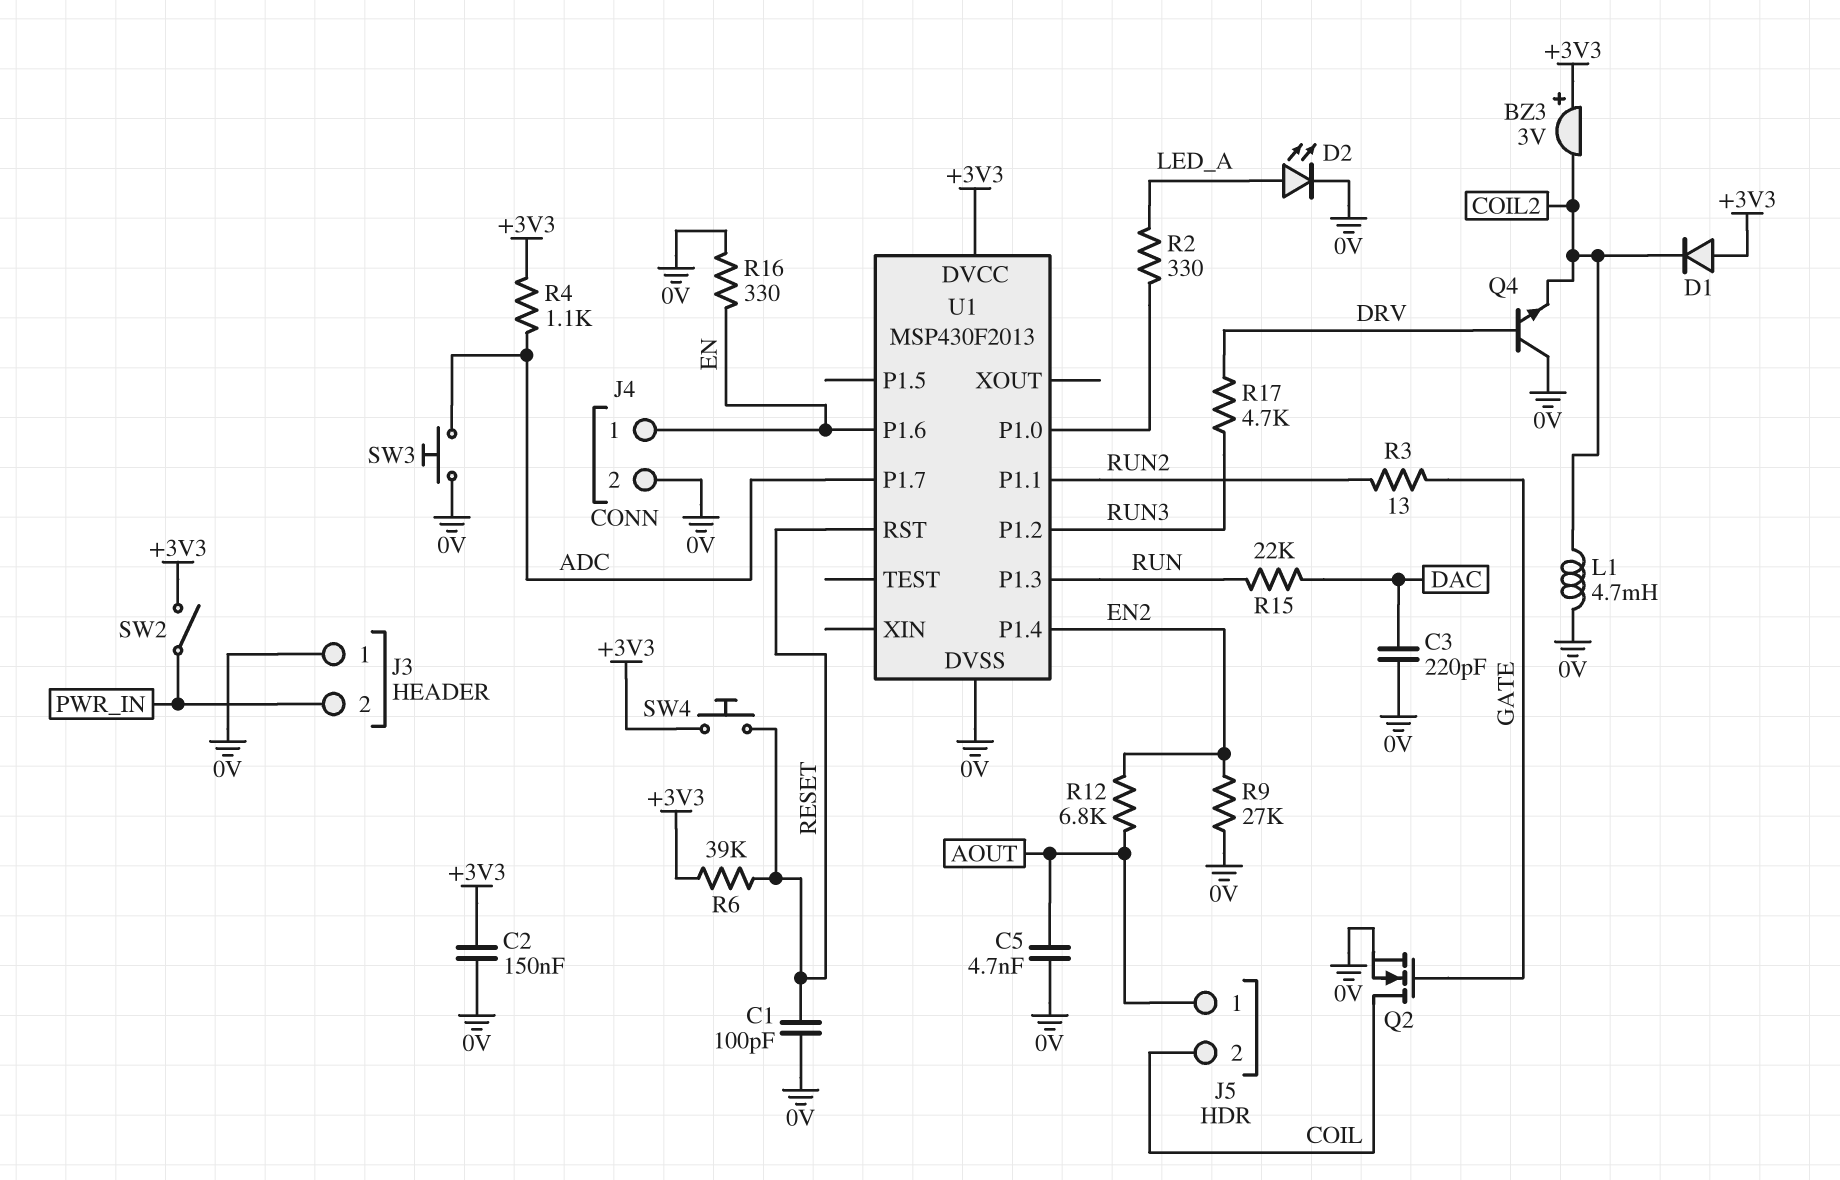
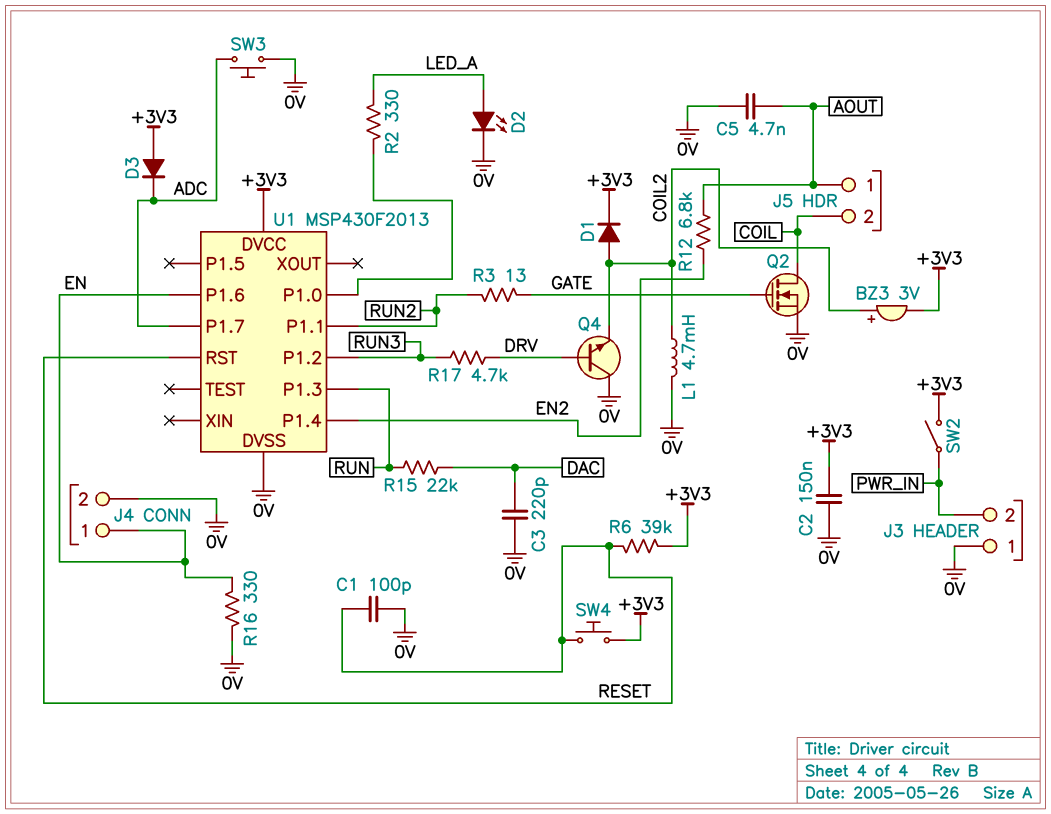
BZ3: buzzer 3V (plus +3V3, minus COIL2) -> buzzer 3V (plus COIL2, minus +3V3)
D1: diode (A +3V3, K COIL2) -> diode (A COIL2, K +3V3)
D3: none -> diode (A +3V3, K ADC)
R4: 1.1k (+3V3, ADC) -> none
R9: 27k (0V, EN2) -> none

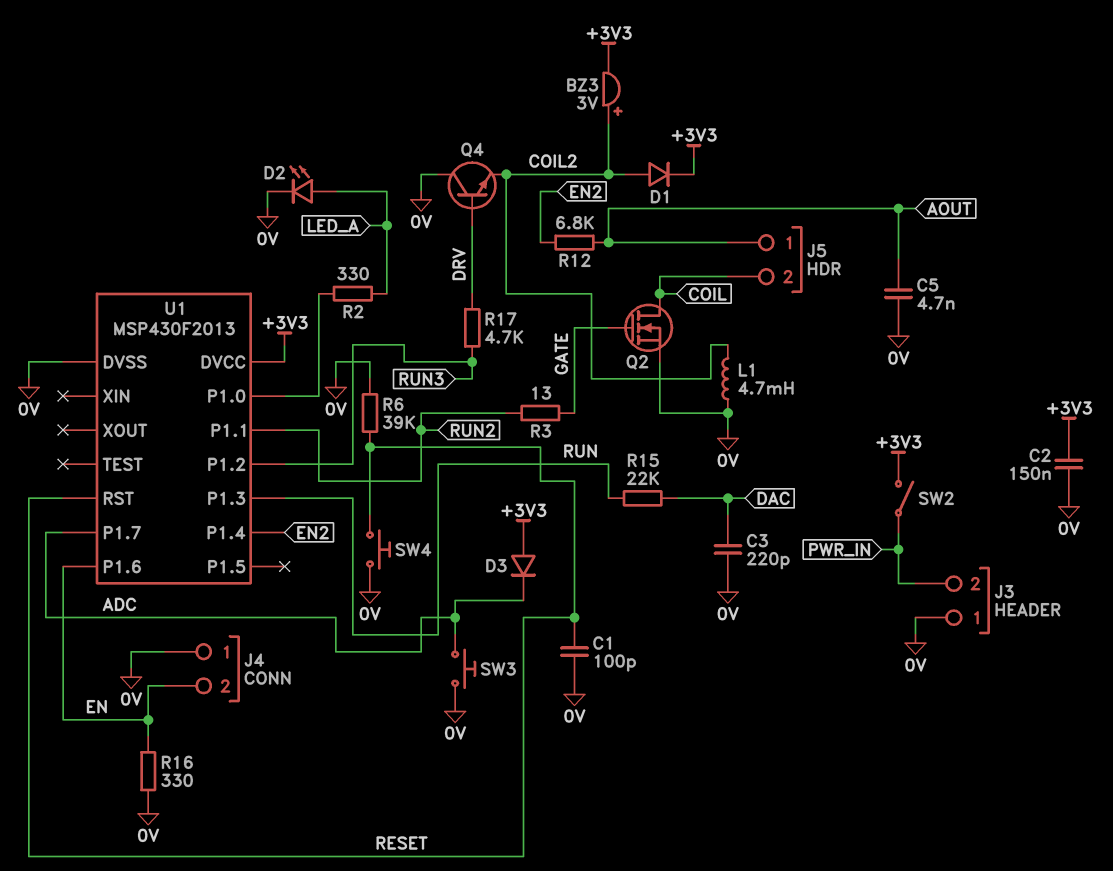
J4 pin 1: EN -> 0V
J4 pin 2: 0V -> EN
R6: 39k (+3V3, RESET) -> 39k (0V, RESET)
SW4: button (+3V3, RESET) -> button (0V, RESET)

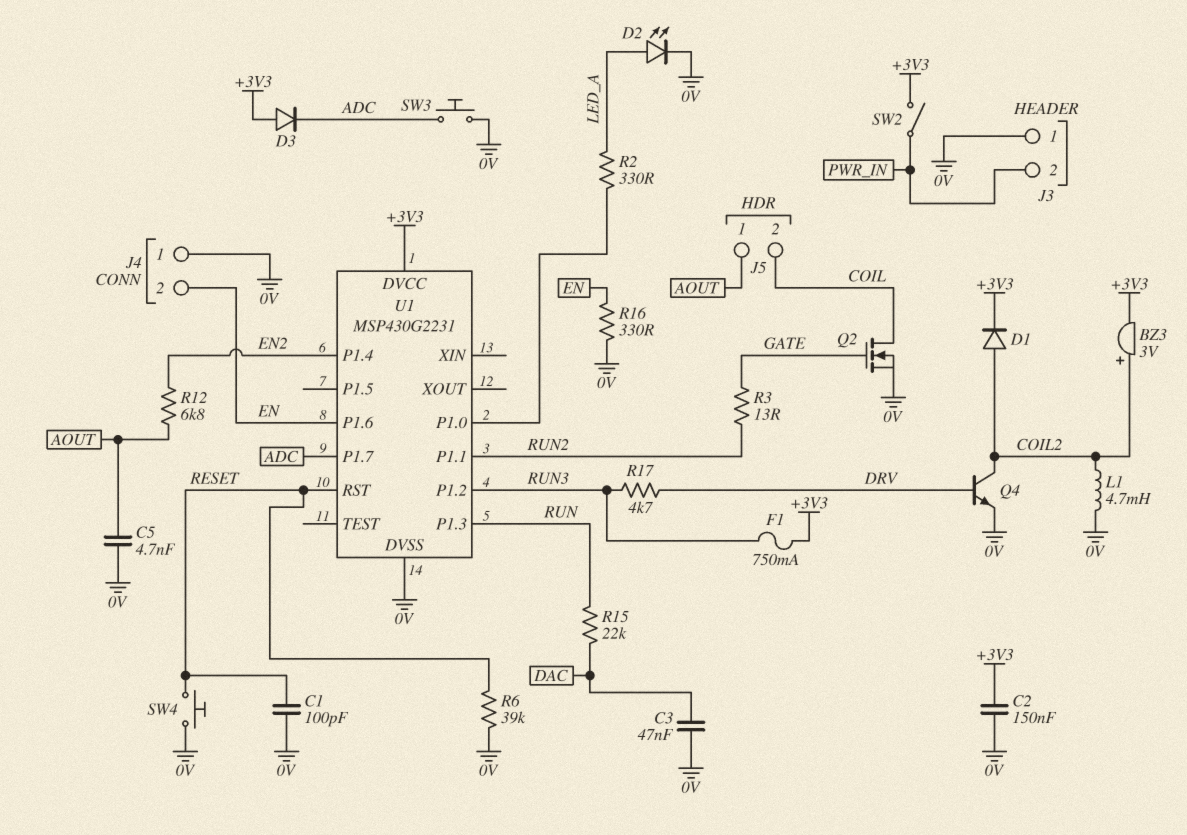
C3: 220pF (0V, DAC) -> 47nF (0V, DAC)
F1: none -> 750mA (+3V3, RUN3)
Q4: NPN (B DRV, C 0V, E COIL2) -> NPN (B DRV, C COIL2, E 0V)
U1: MSP430F2013 -> MSP430G2231

